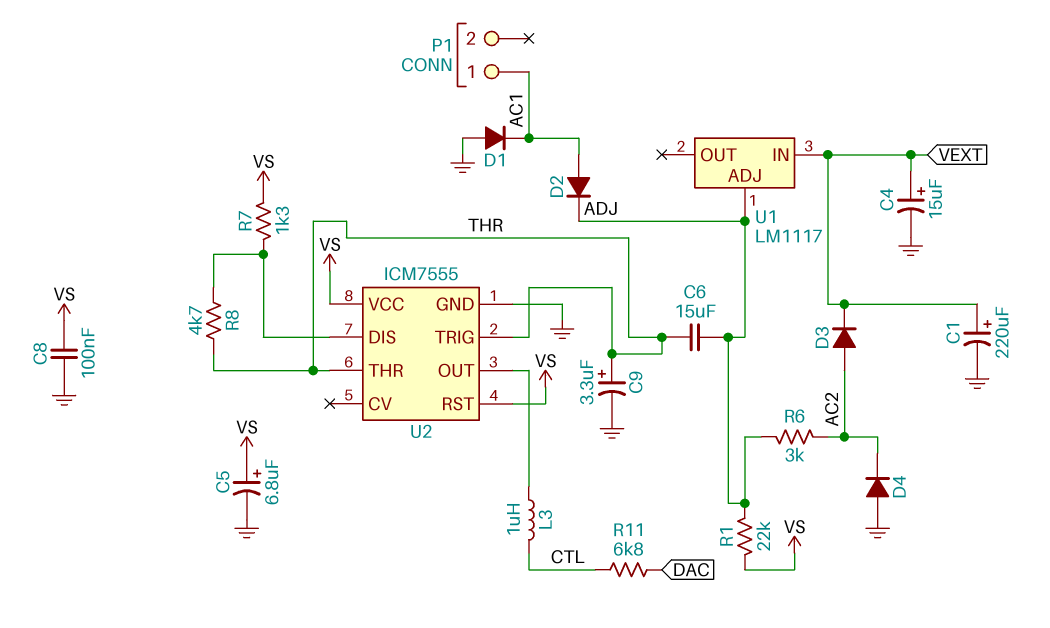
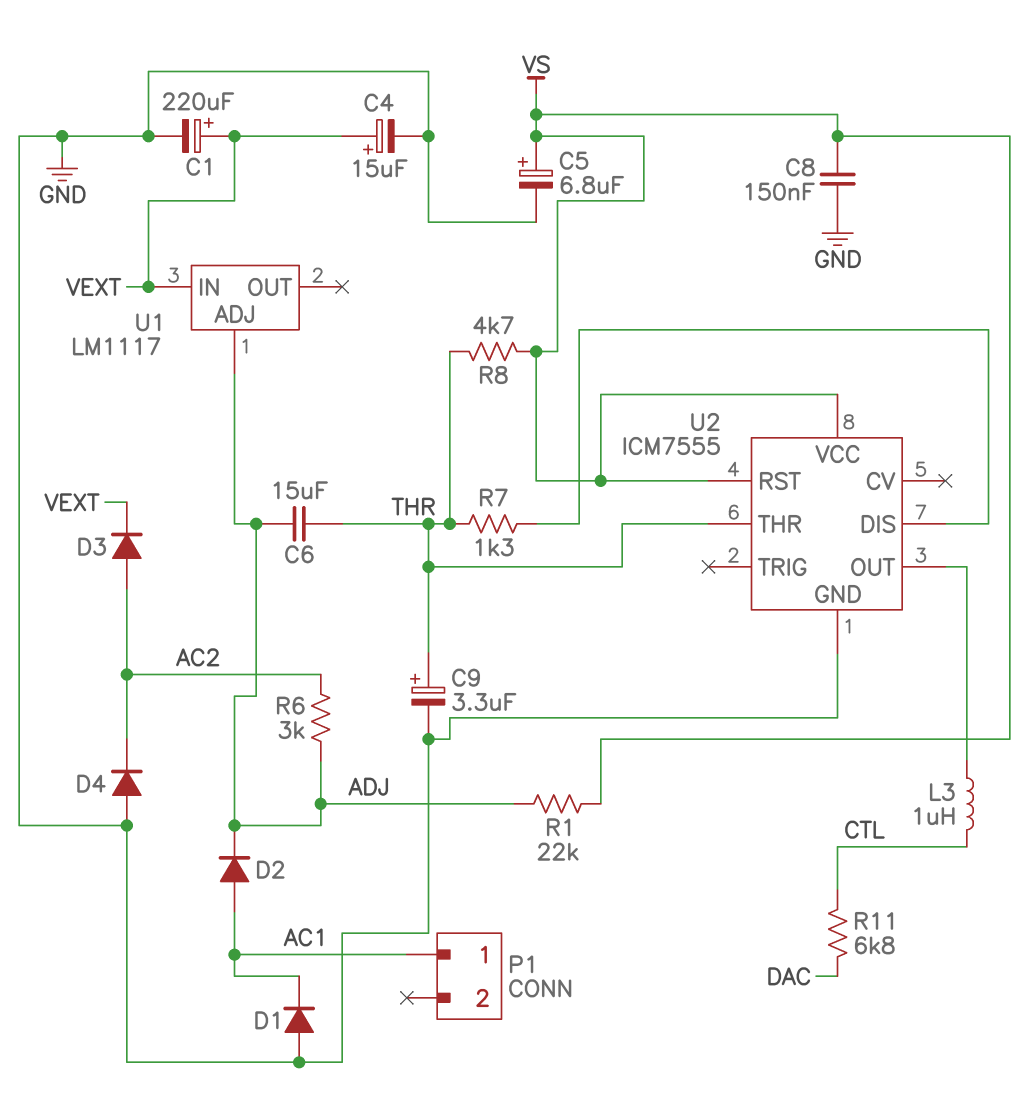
C8: 100nF (GND, VS) -> 150nF (GND, VS)
R7: 1.3k (U2/DIS, VS) -> 1.3k (THR, U2/DIS)
R8: 4.7k (THR, U2/DIS) -> 4.7k (THR, VS)
U2 pin TRIG: THR -> none

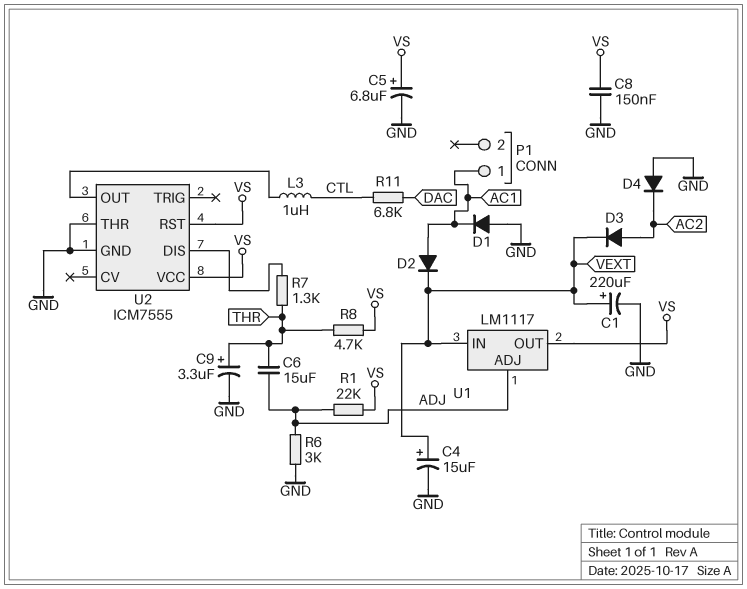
D2: diode (A AC1, K ADJ) -> diode (A AC1, K VEXT)
R6: 3k (AC2, ADJ) -> 3k (ADJ, GND)
U1 pin OUT: none -> VS
U2 pin THR: THR -> GND

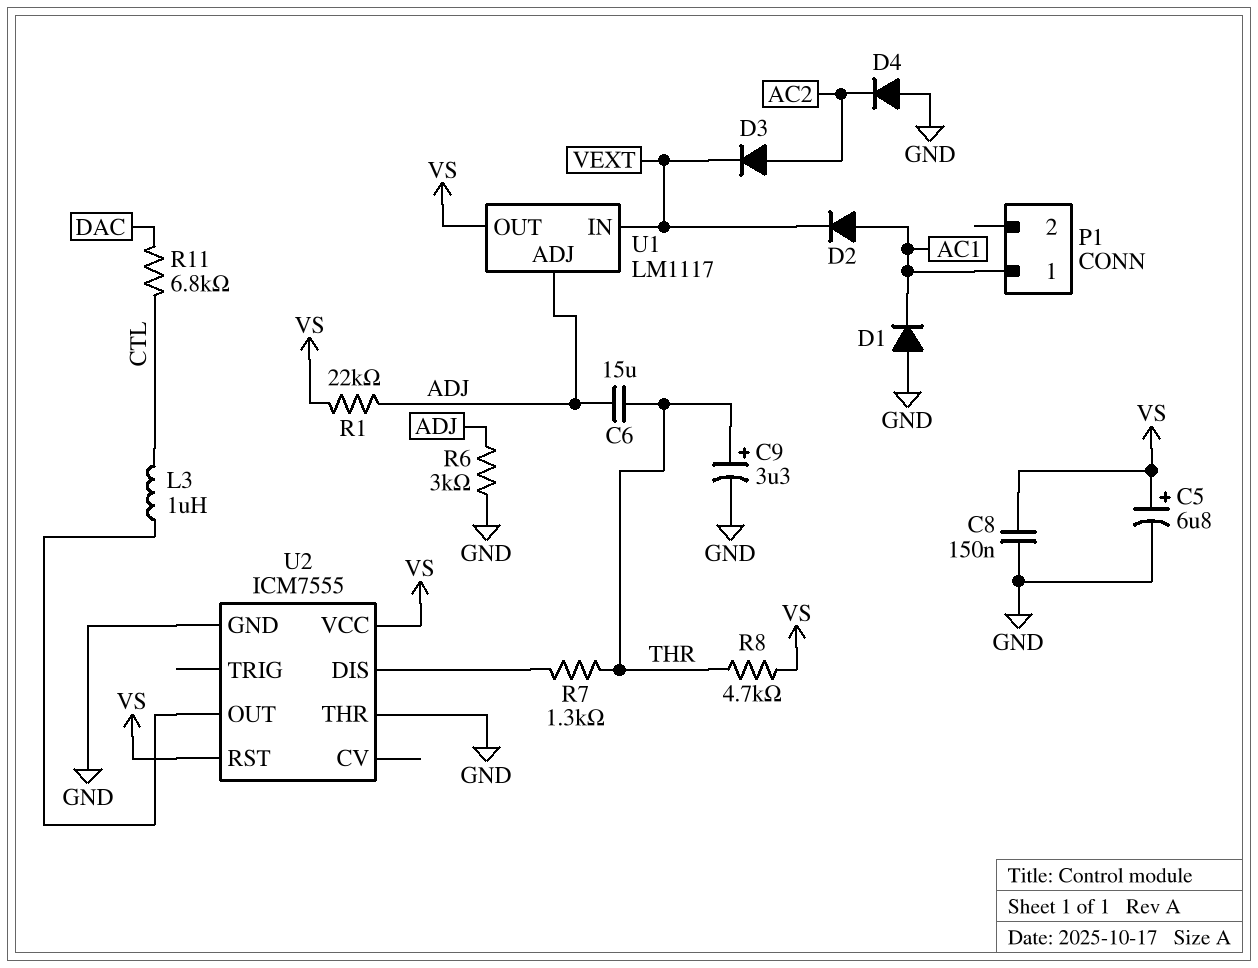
C1: 220uF (plus VEXT, minus GND) -> none
C4: 15uF (plus VEXT, minus GND) -> none

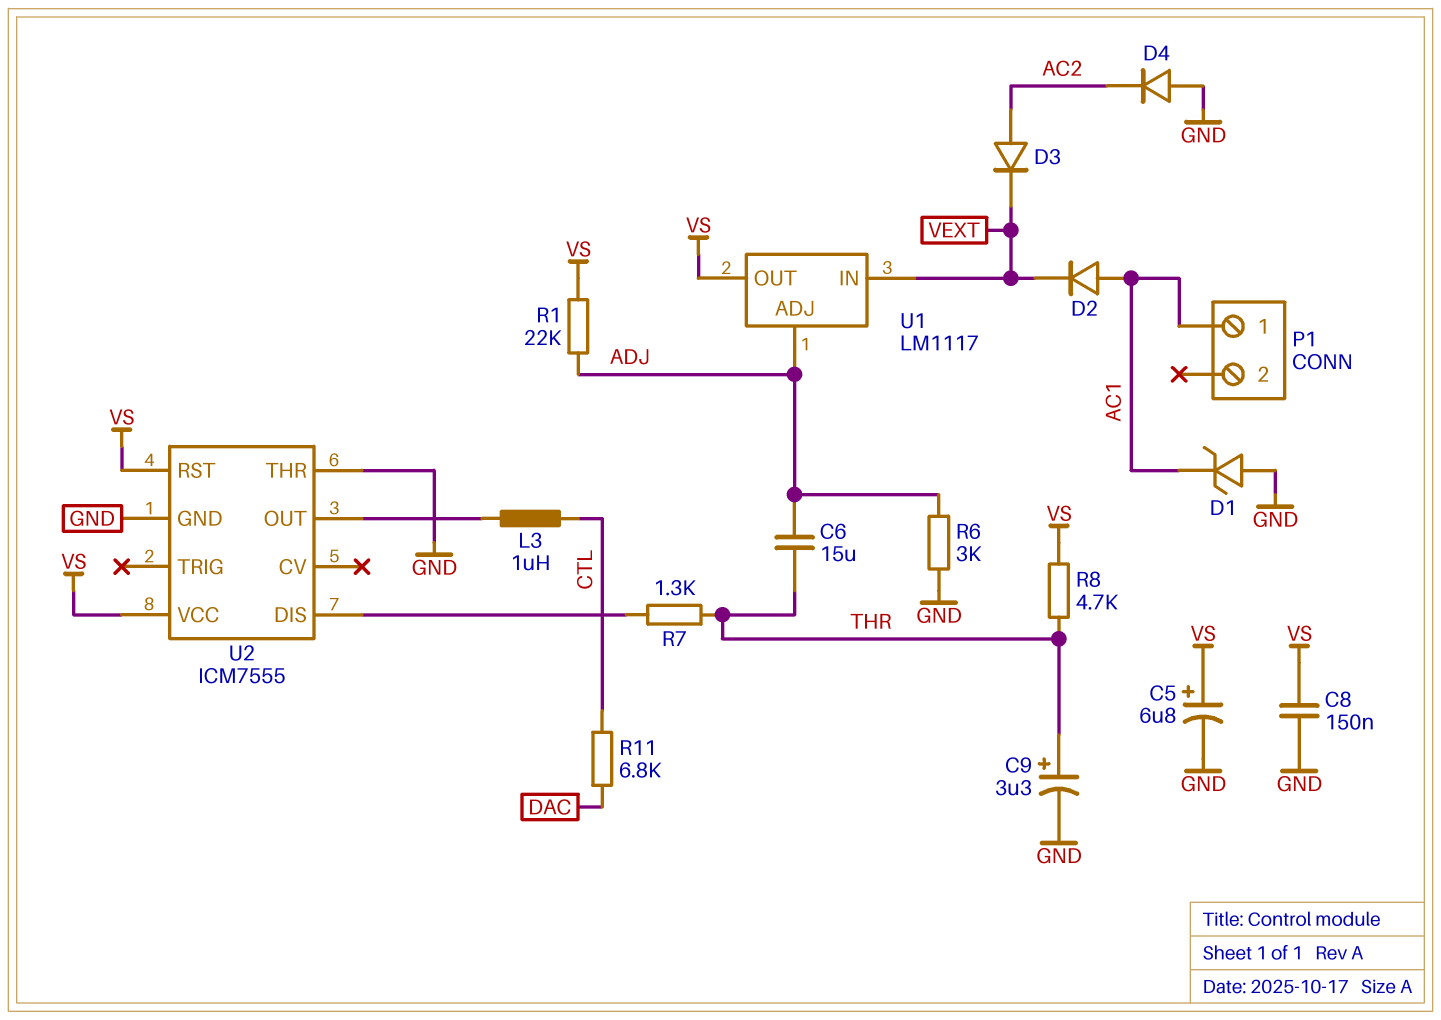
D1: diode (A GND, K AC1) -> zener (A GND, K AC1)

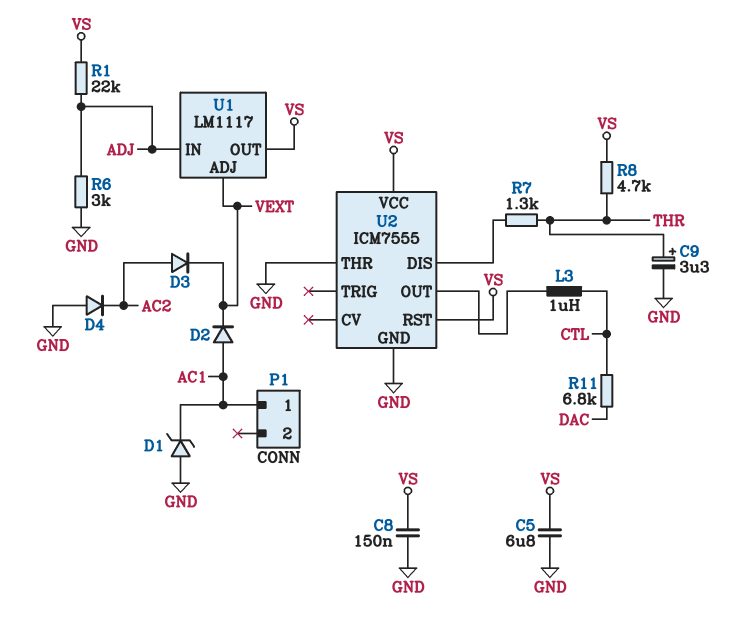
C5: 6.8uF (plus VS, minus GND) -> 6.8uF (GND, VS)
C6: 15uF (ADJ, THR) -> none
U1 pin ADJ: ADJ -> VEXT
U1 pin IN: VEXT -> ADJ

